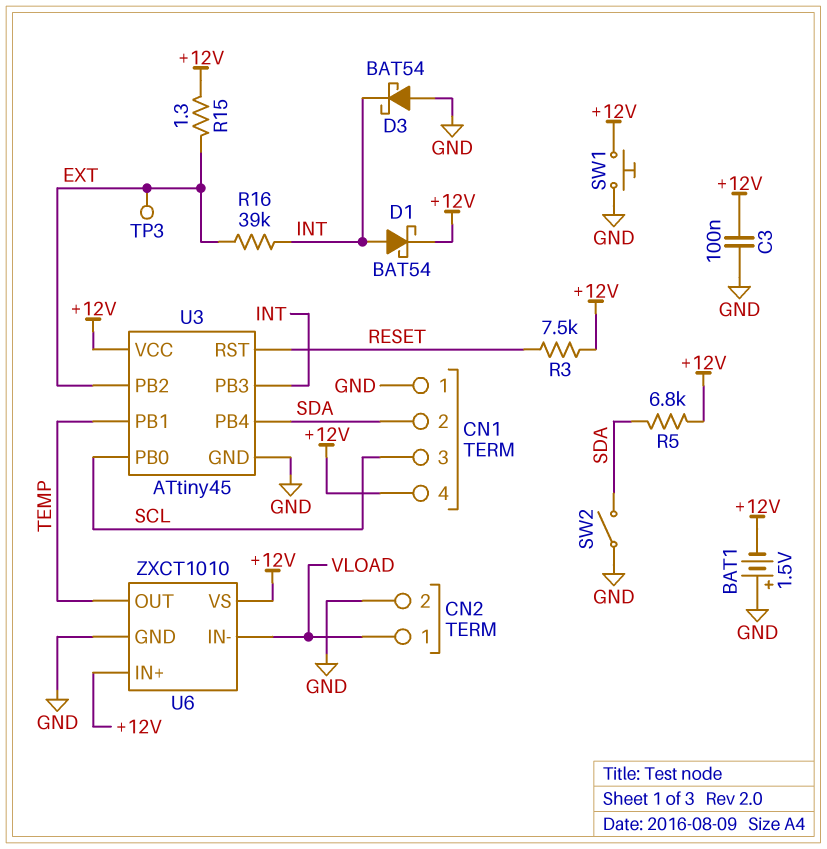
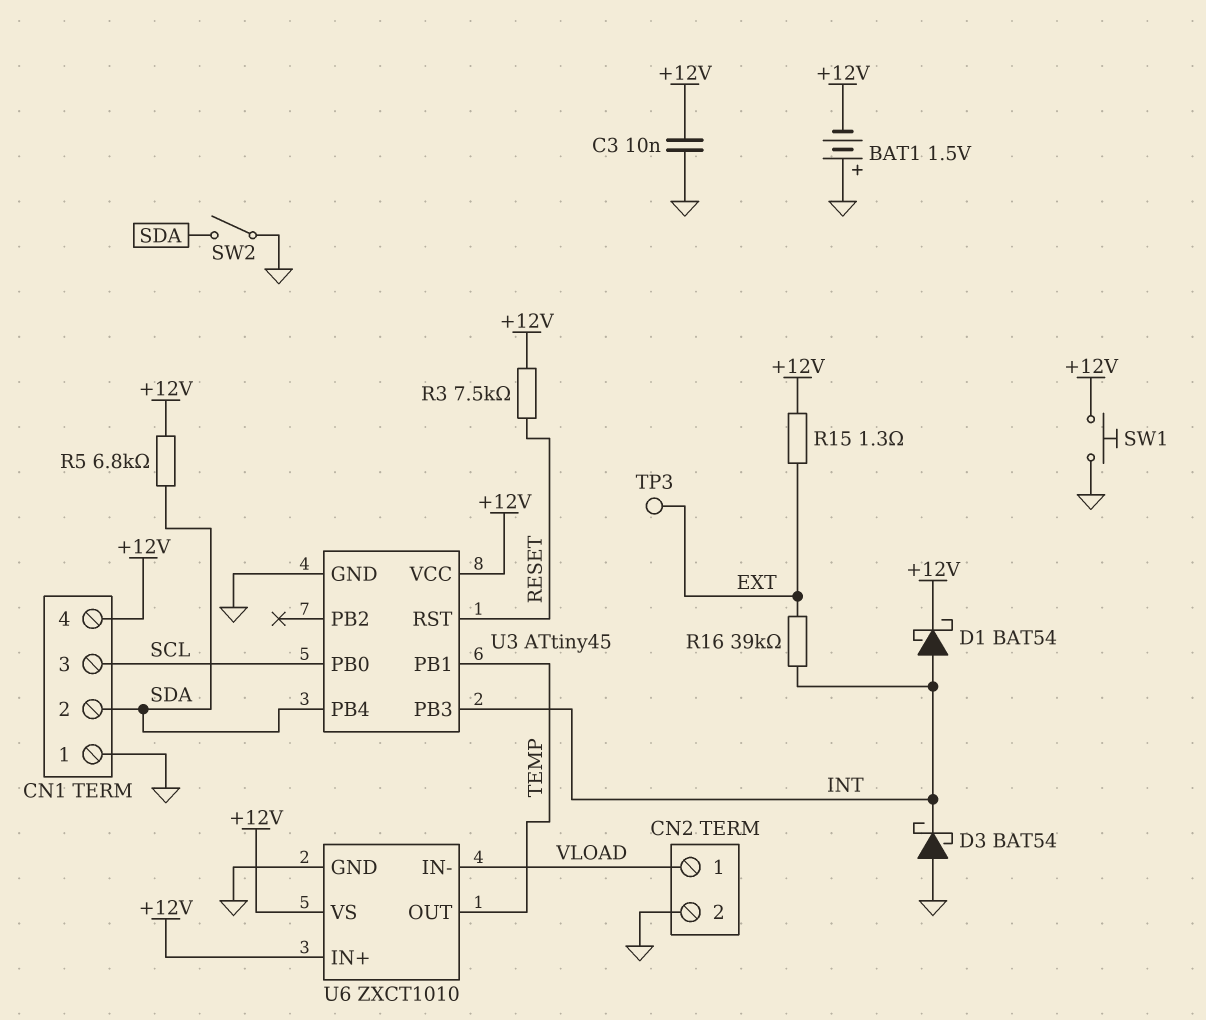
C3: 100nF (+12V, GND) -> 10nF (+12V, GND)
U3 pin PB2: EXT -> none

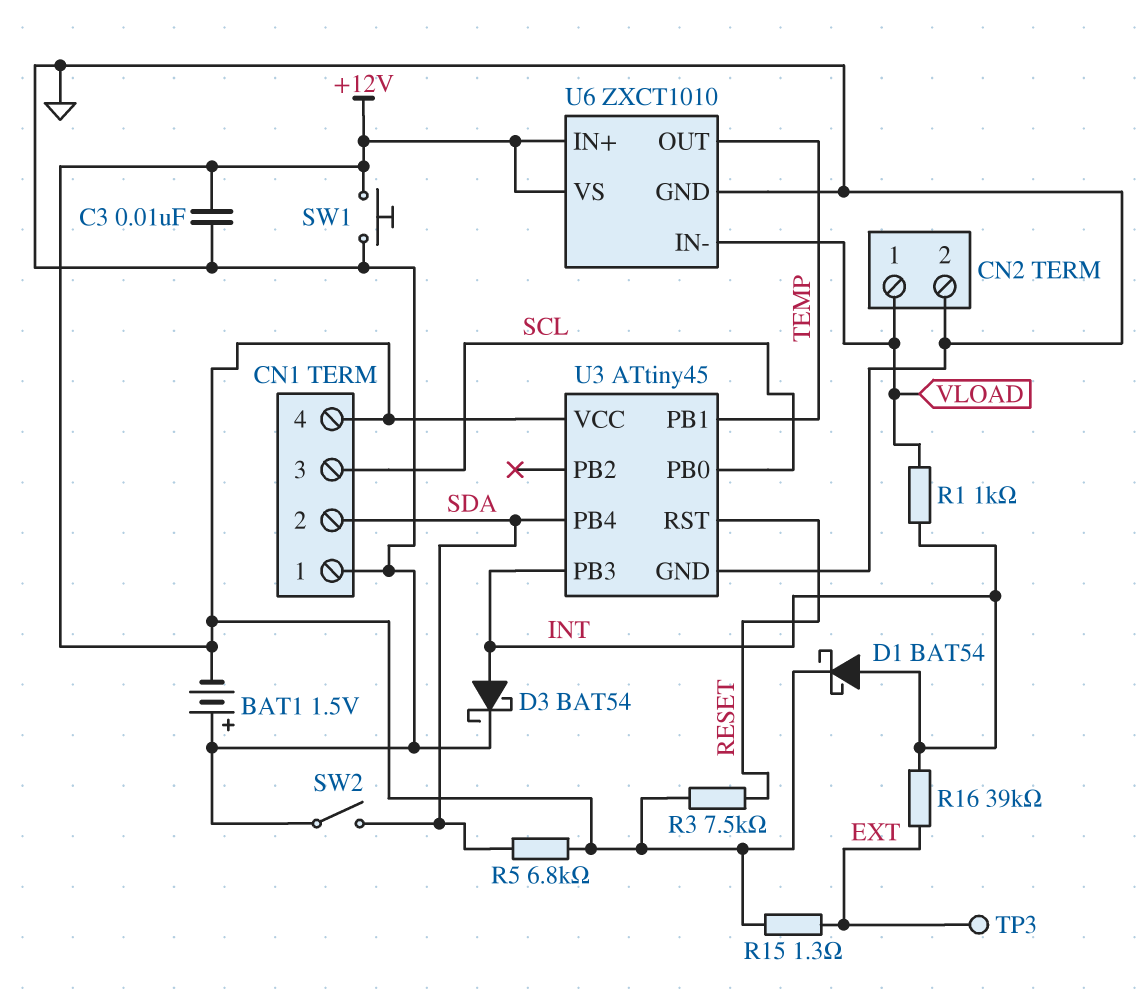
D3: schottky BAT54 (A GND, K INT) -> schottky BAT54 (A INT, K GND)
R1: none -> 1k (INT, VLOAD)

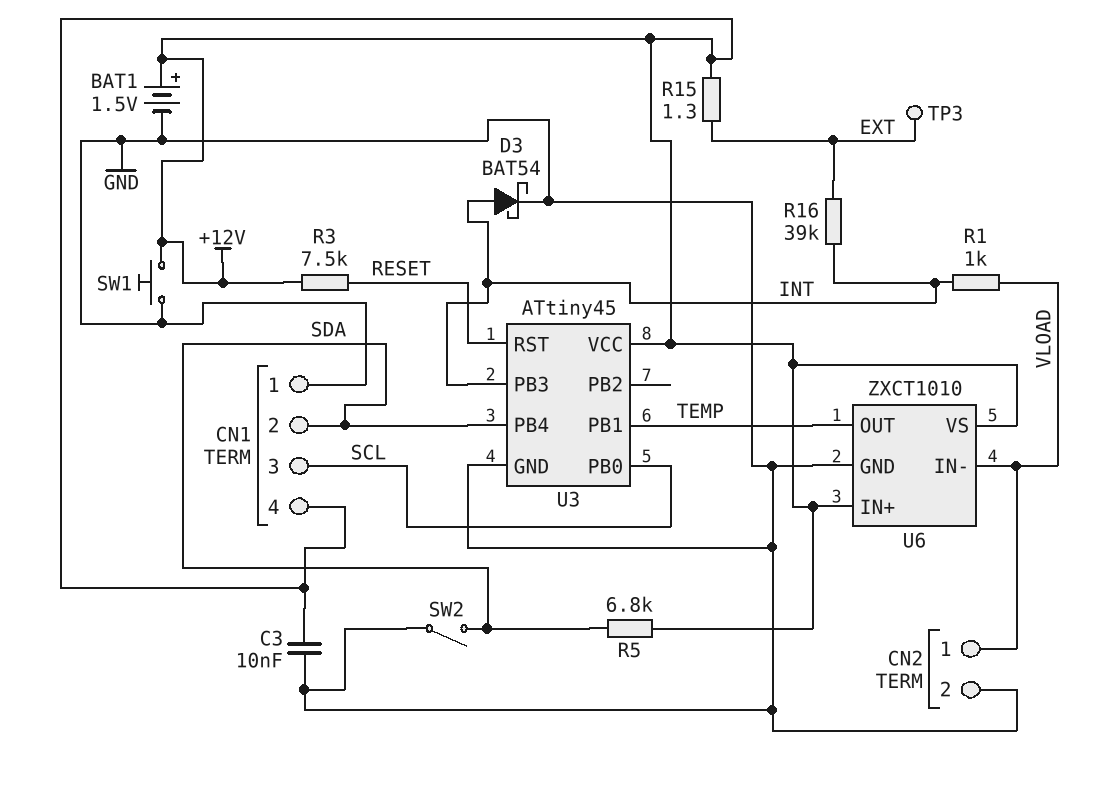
BAT1: 1.5V (plus GND, minus +12V) -> 1.5V (plus +12V, minus GND)
D1: schottky BAT54 (A INT, K +12V) -> none

